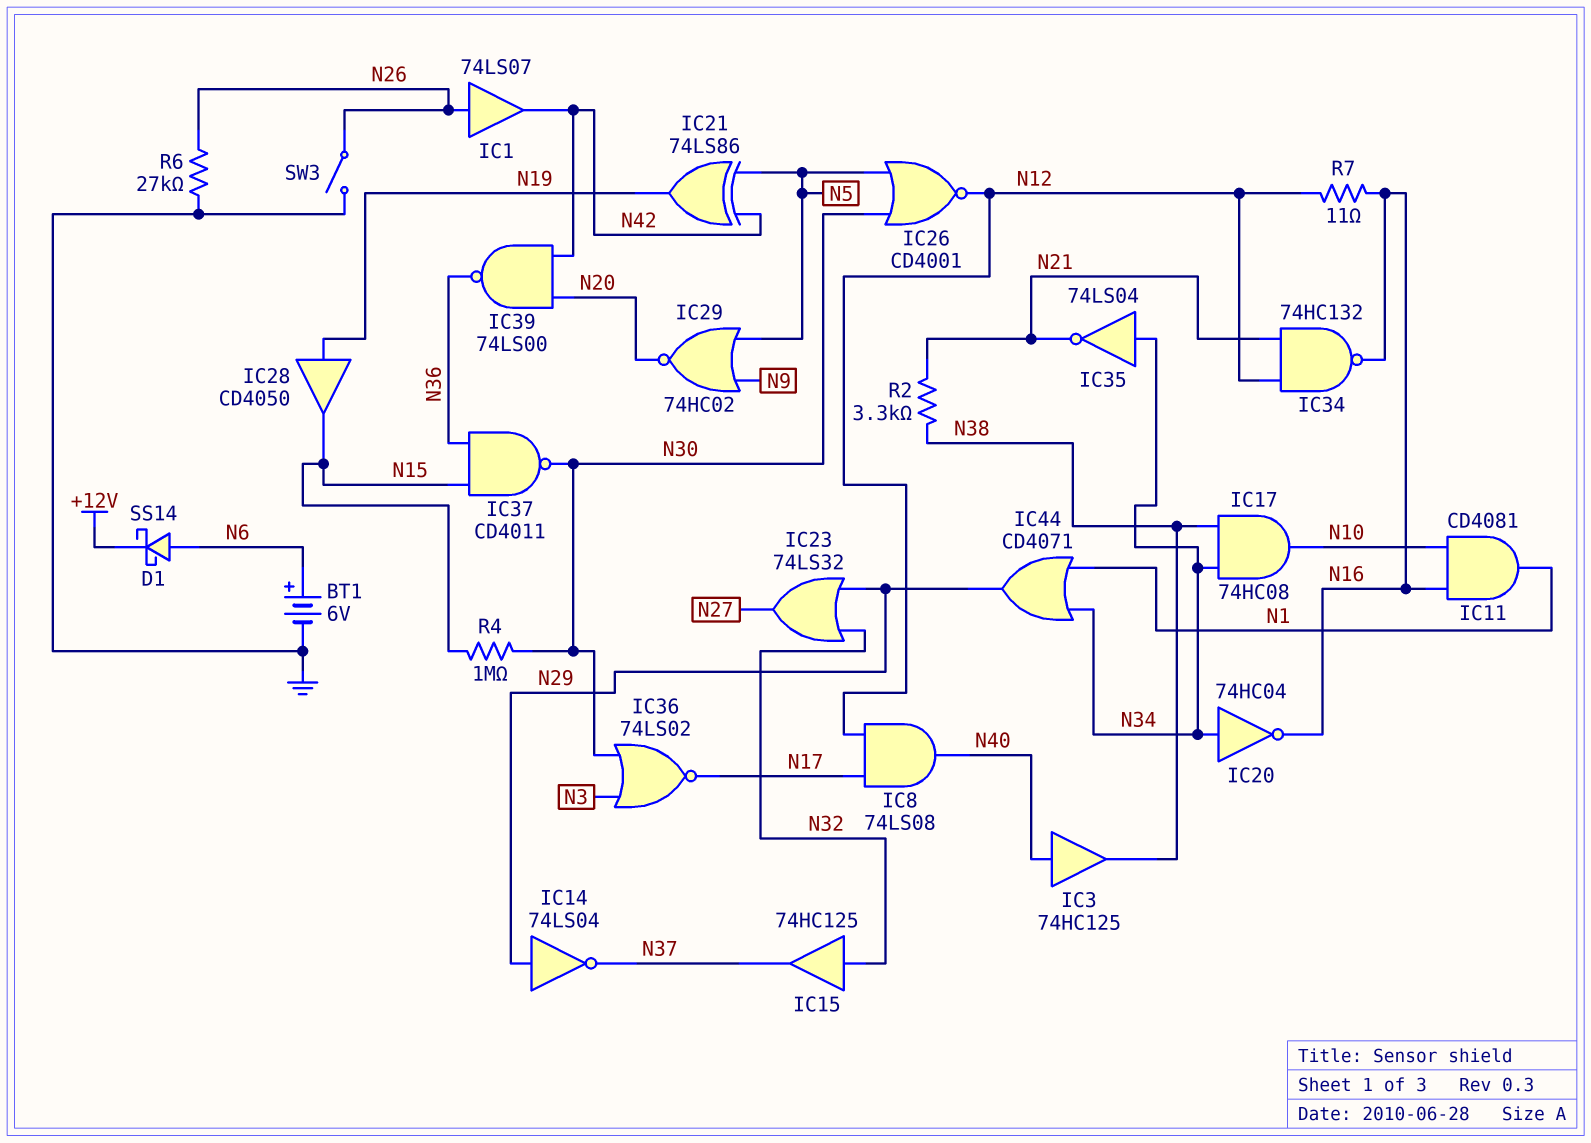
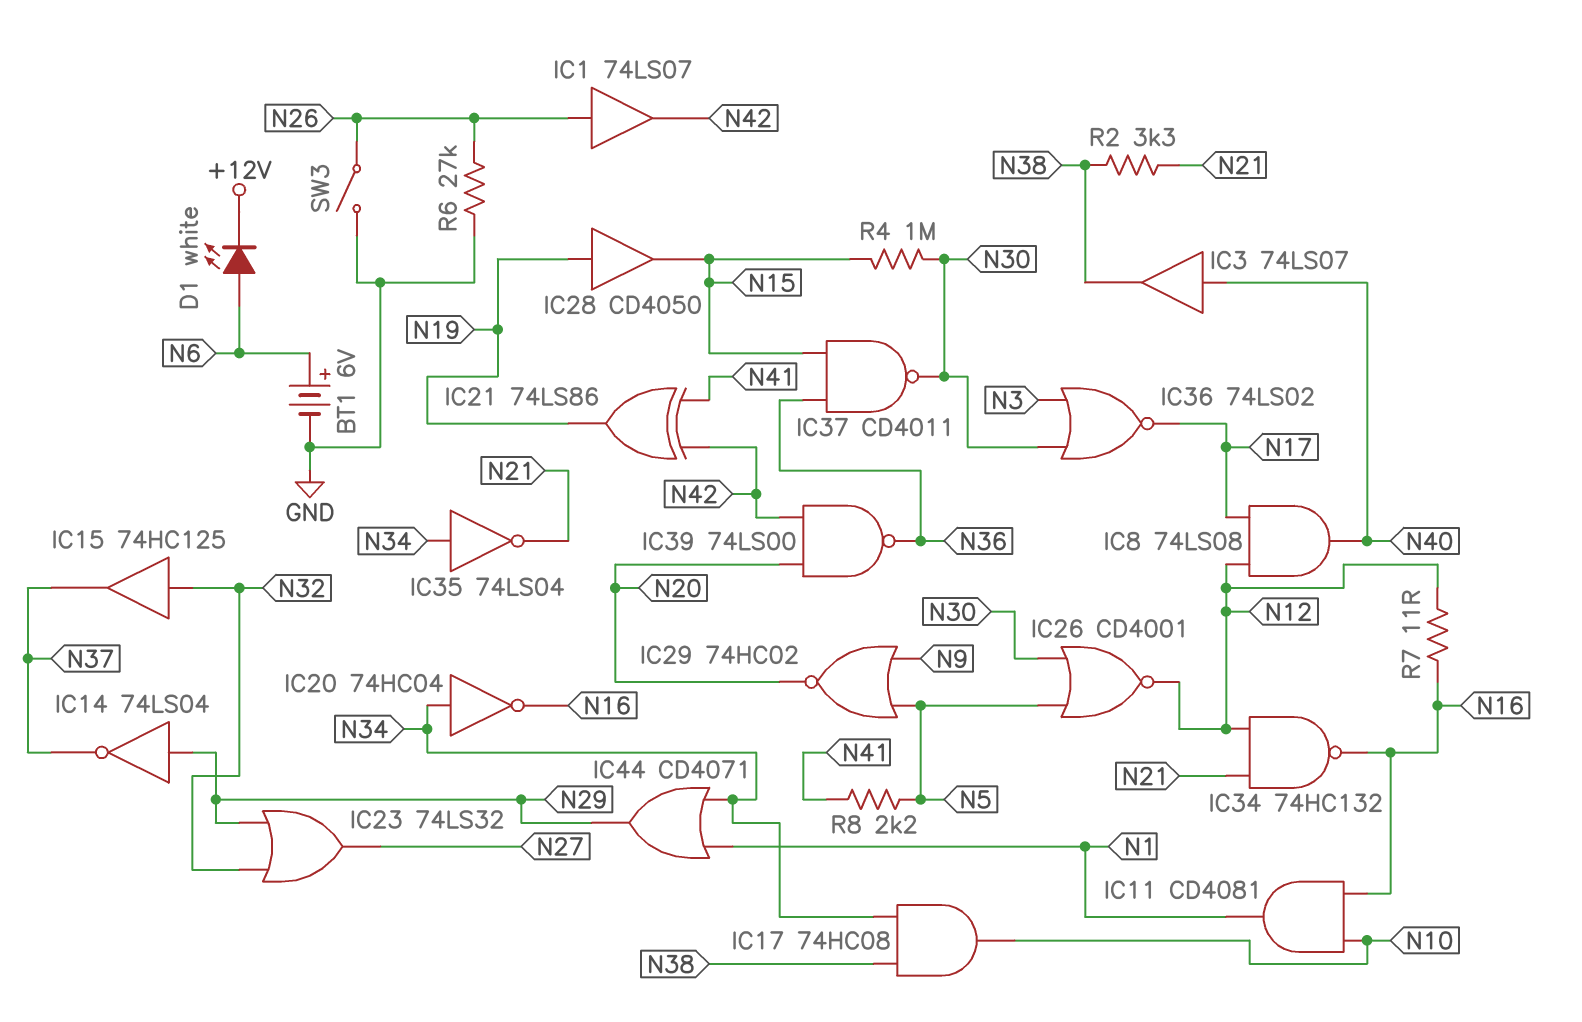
D1: schottky SS14 (A N6, K +12V) -> LED white (A N6, K +12V)
IC3: buffer 74HC125 (in N40, out N38) -> buffer 74LS07 (in N40, out N38)
IC21: XOR 74LS86 (in N5, in N42, out N19) -> XOR 74LS86 (in N41, in N42, out N19)
R8: none -> 2.2k (N5, N41)

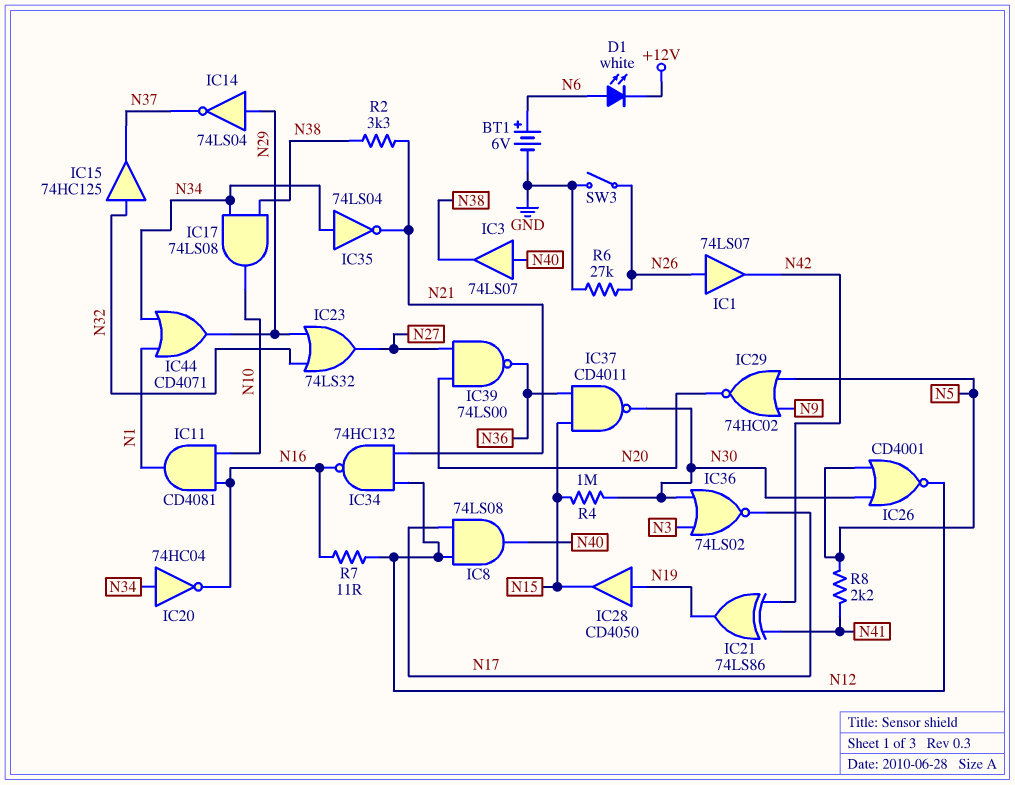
IC17: AND 74HC08 (in N34, in N38, out N10) -> AND 74LS08 (in N34, in N38, out N10)
IC39: NAND 74LS00 (in N20, in N42, out N36) -> NAND 74LS00 (in N20, in N27, out N36)

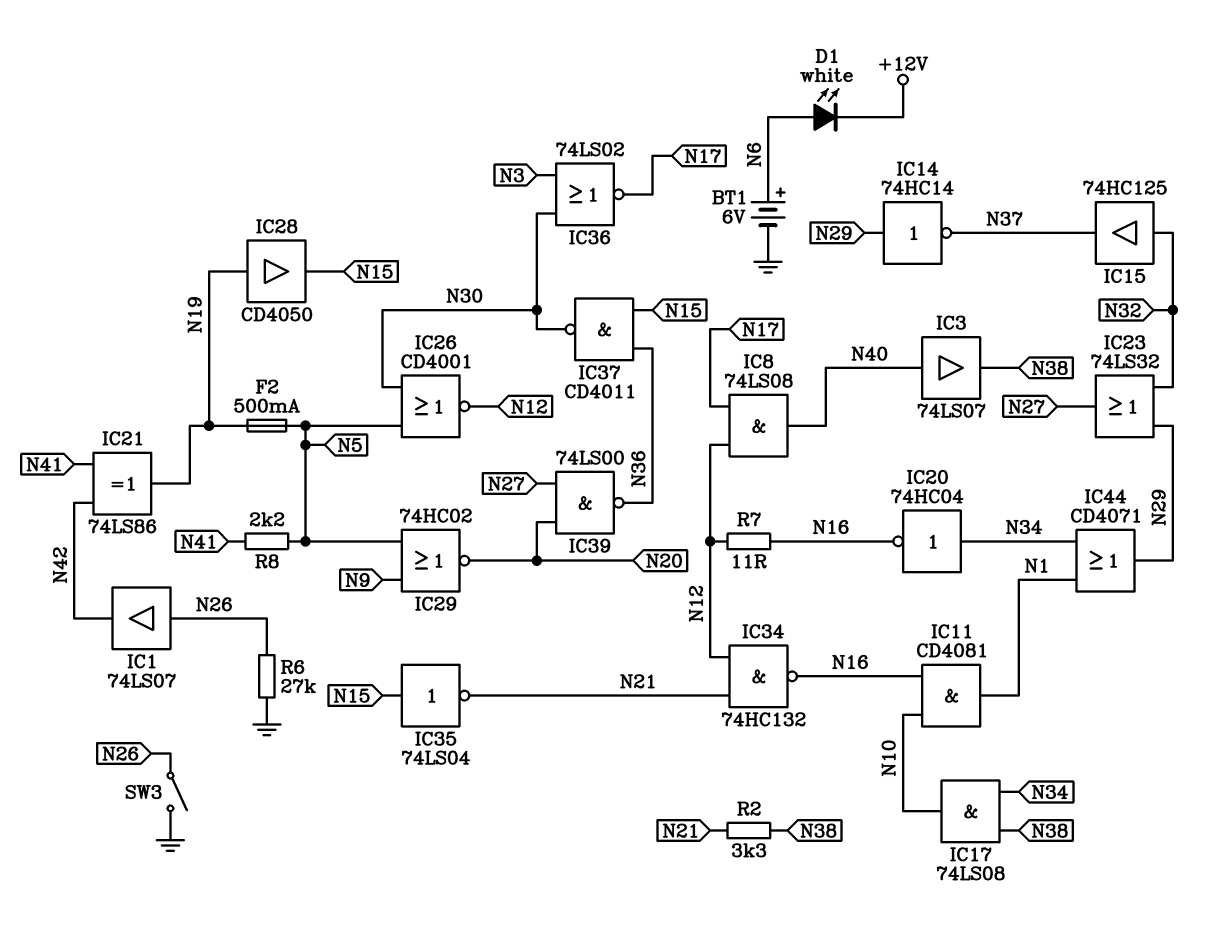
F2: none -> 500mA (N5, N19)
IC14: NOT 74LS04 (in N29, out N37) -> NOT 74HC14 (in N29, out N37)
IC35: NOT 74LS04 (in N34, out N21) -> NOT 74LS04 (in N15, out N21)
R4: 1M (N15, N30) -> none

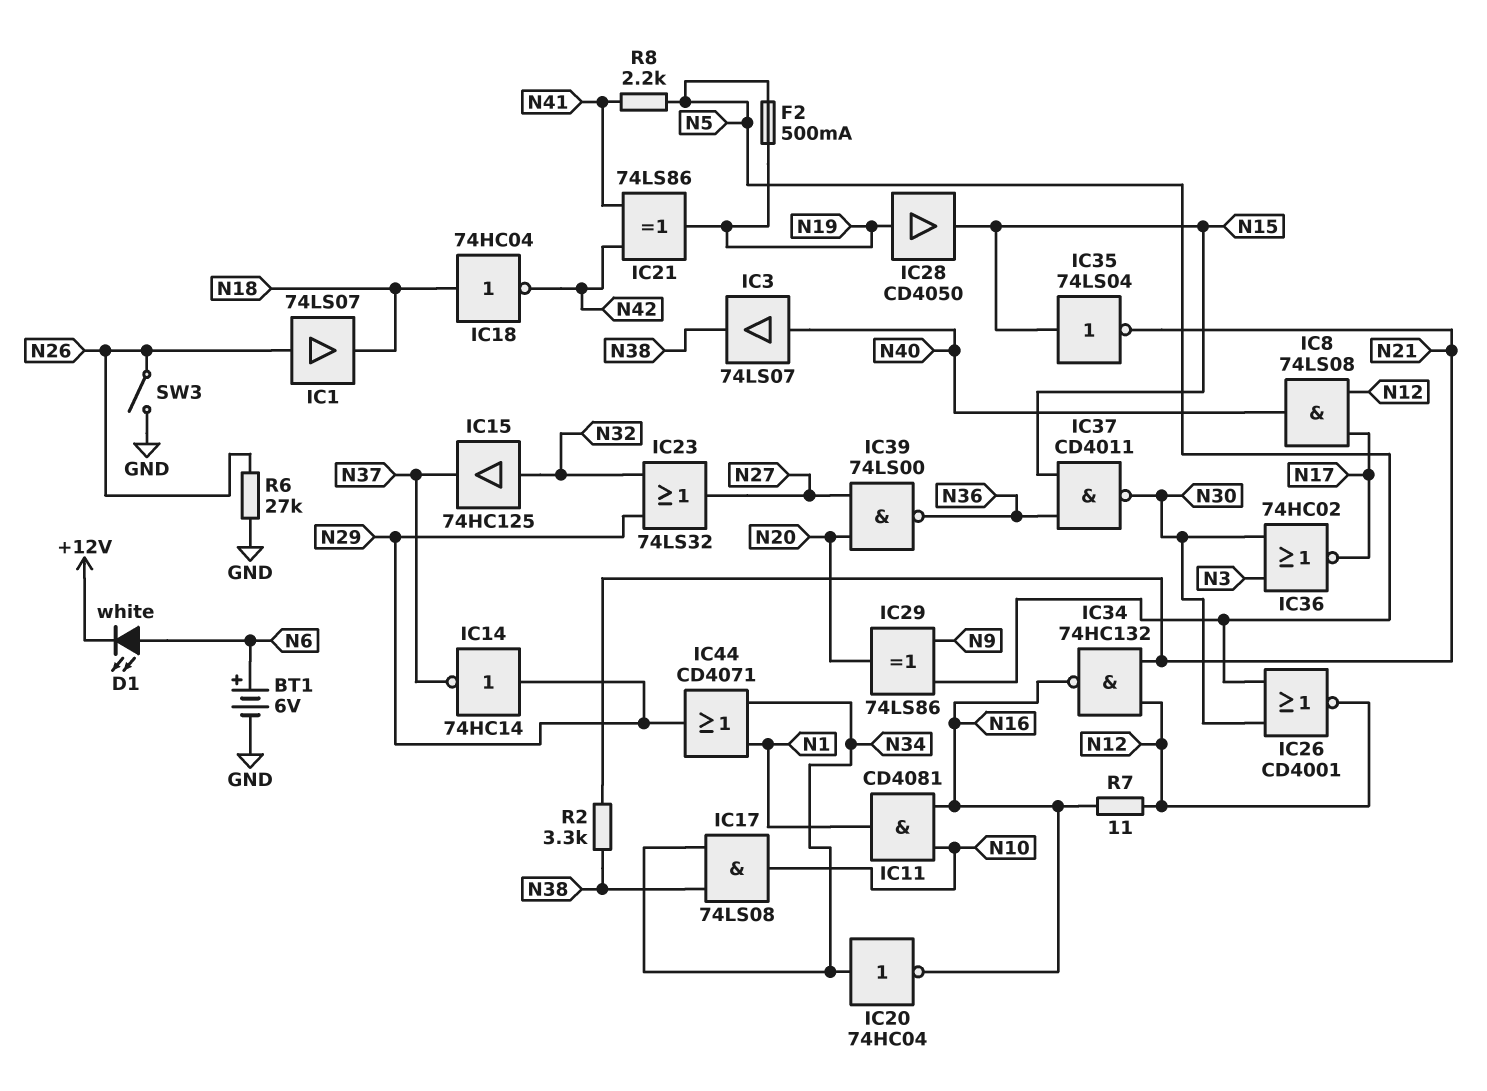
IC1: buffer 74LS07 (in N26, out N42) -> buffer 74LS07 (in N26, out N18)
IC18: none -> NOT 74HC04 (in N18, out N42)
IC29: NOR 74HC02 (in N5, in N9, out N20) -> XOR 74LS86 (in N5, in N9, out N20)
IC36: NOR 74LS02 (in N3, in N30, out N17) -> NOR 74HC02 (in N3, in N30, out N17)

